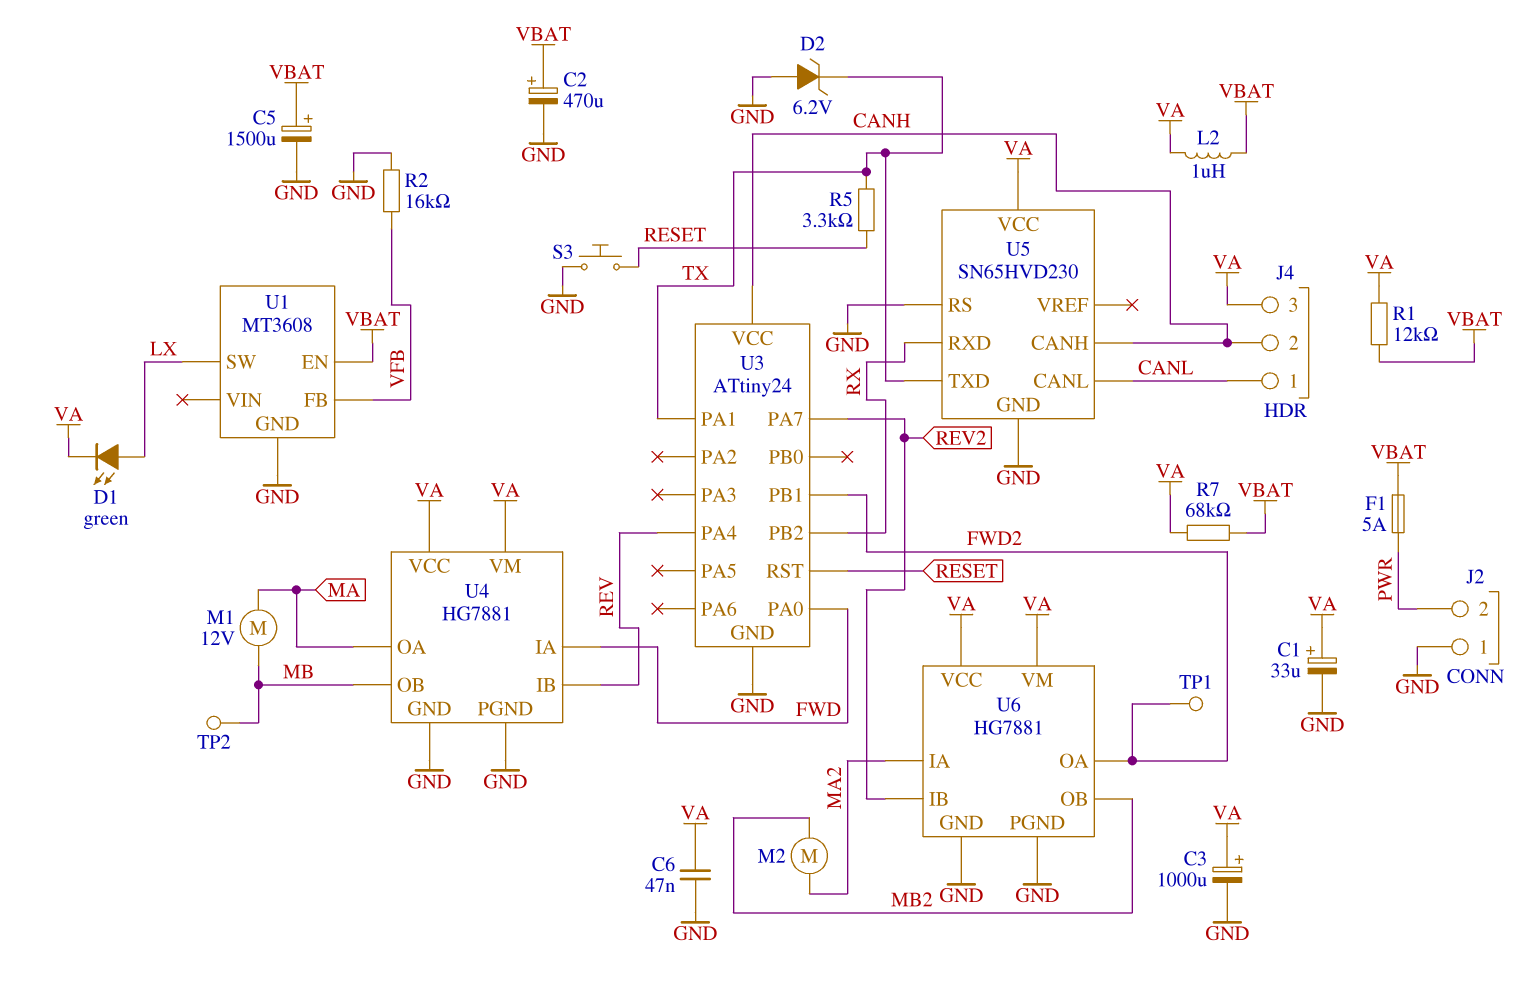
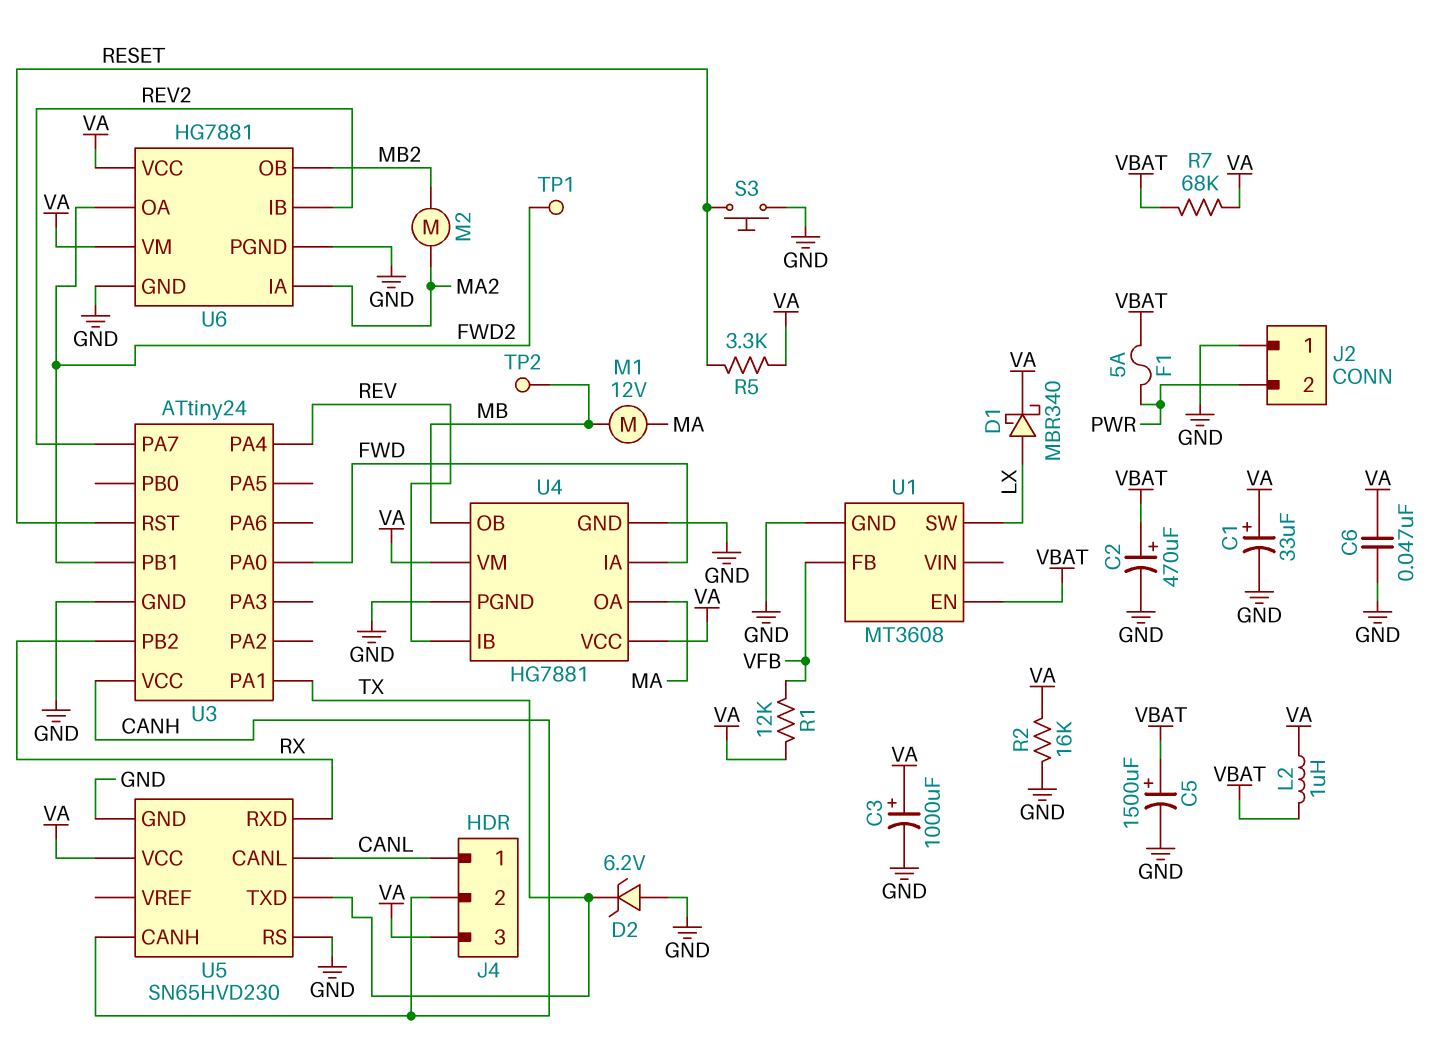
D1: LED green (A LX, K VA) -> schottky MBR340 (A LX, K VA)
R1: 12k (VA, VBAT) -> 12k (VA, VFB)
R2: 16k (GND, VFB) -> 16k (GND, VA)
R5: 3.3k (RESET, TX) -> 3.3k (RESET, VA)

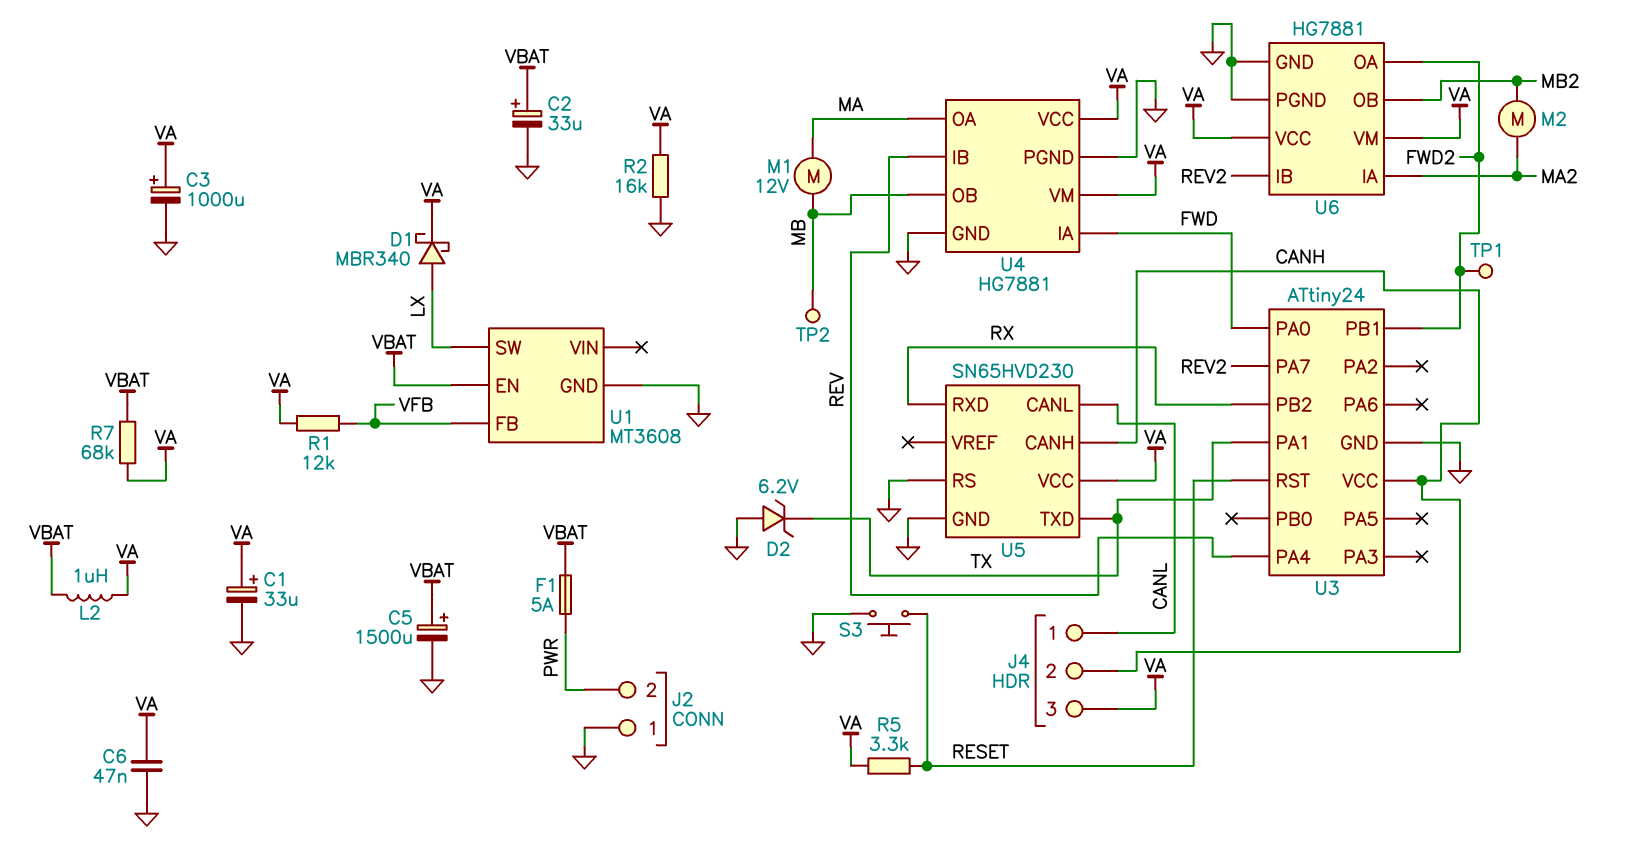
C2: 470uF (plus VBAT, minus GND) -> 33uF (plus VBAT, minus GND)

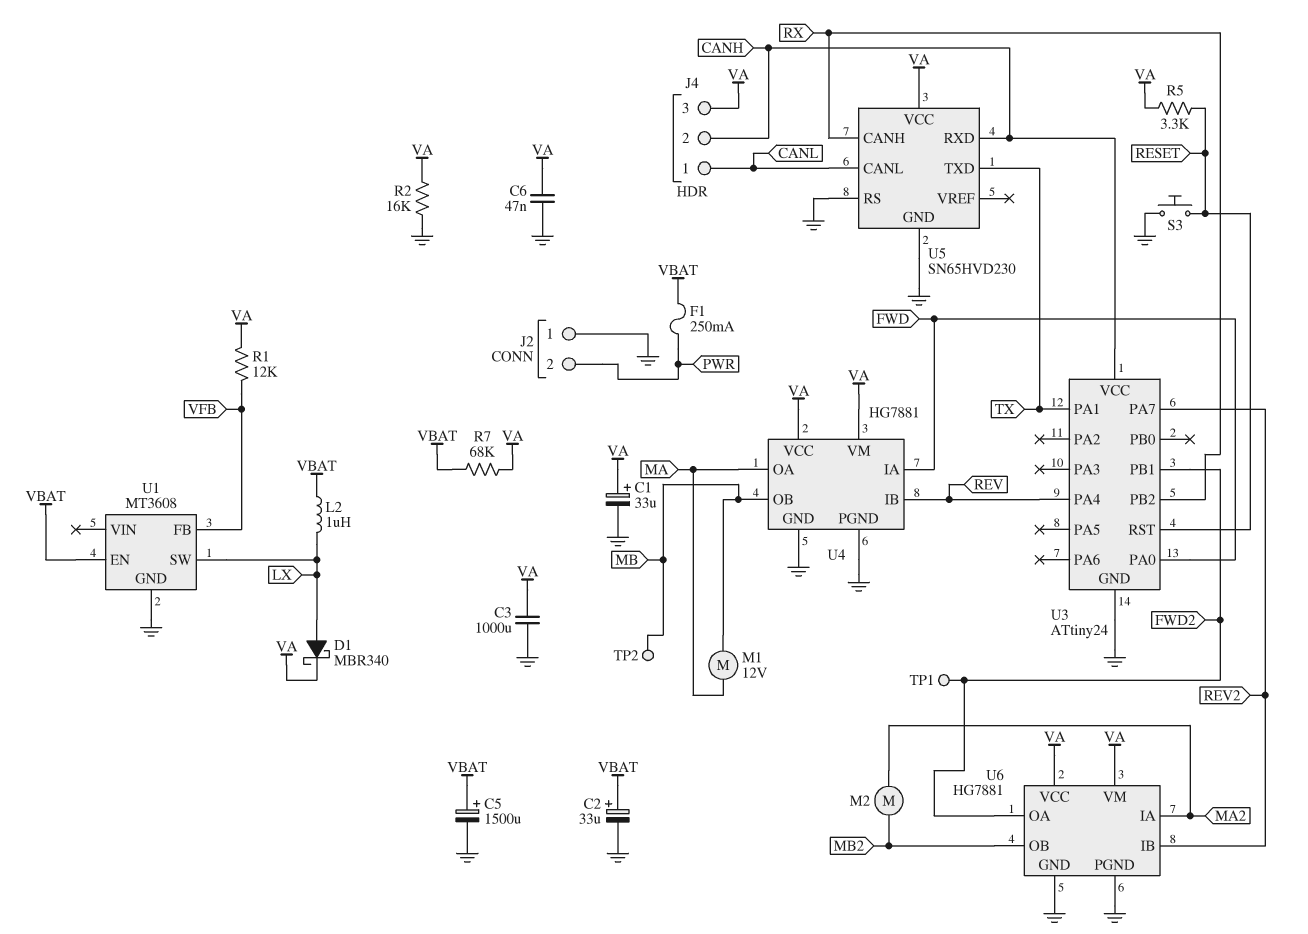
C3: 1000uF (plus VA, minus GND) -> 1000uF (GND, VA)
D2: zener 6.2V (A GND, K TX) -> none
F1: 5A (PWR, VBAT) -> 250mA (PWR, VBAT)
L2: 1uH (VA, VBAT) -> 1uH (LX, VBAT)
U5 pin CANH: CANH -> RX
U5 pin RXD: RX -> CANH

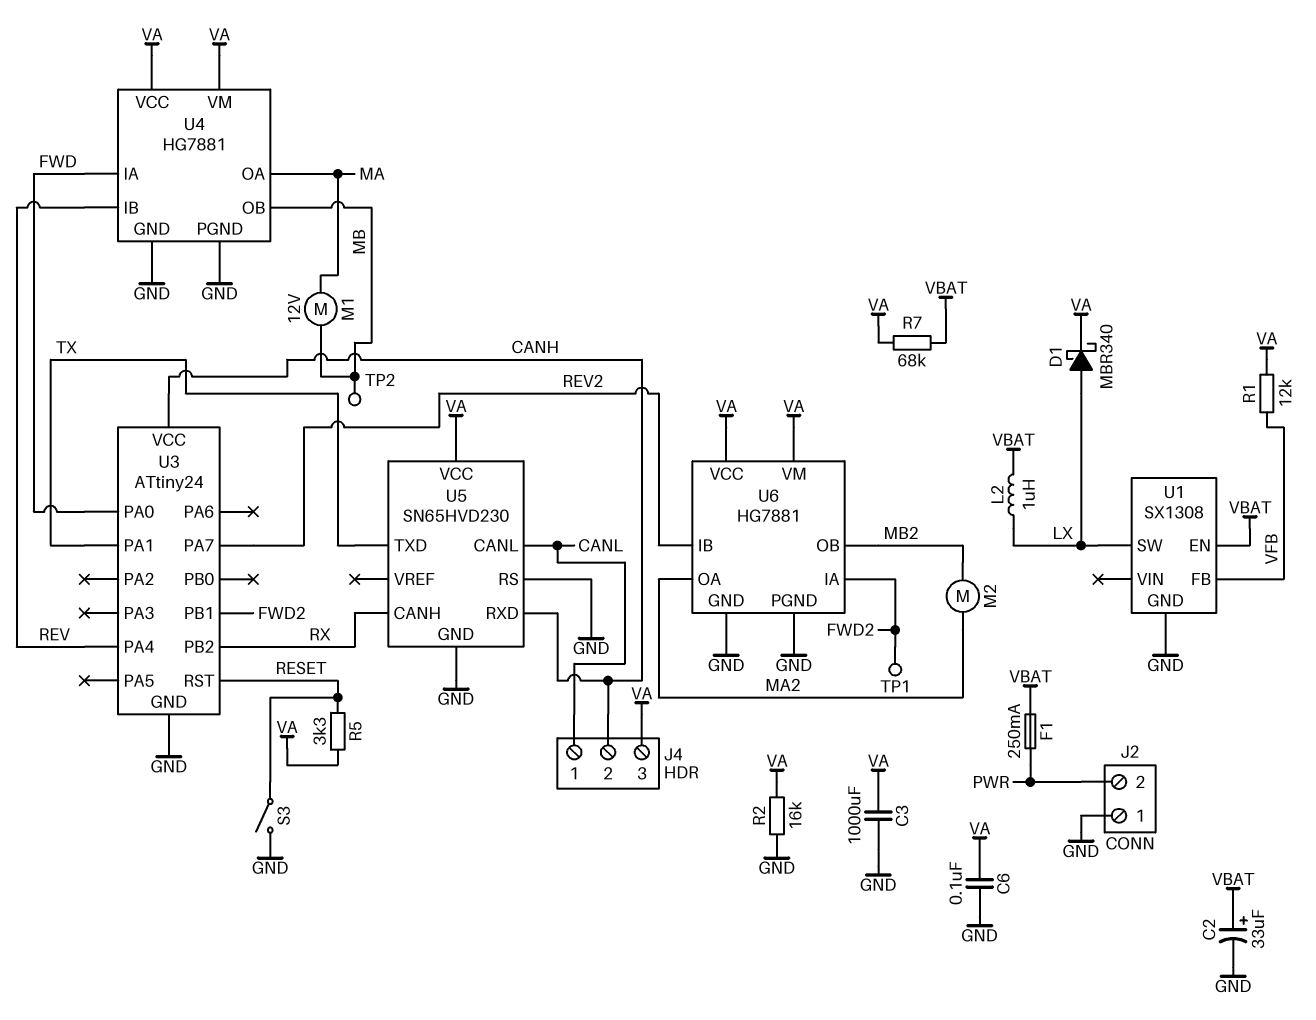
C1: 33uF (plus VA, minus GND) -> none
C5: 1500uF (plus VBAT, minus GND) -> none
C6: 47nF (GND, VA) -> 100nF (GND, VA)
S3: button (GND, RESET) -> switch (GND, RESET)
U1: MT3608 -> SX1308
U6 pin IA: MA2 -> FWD2
U6 pin OA: FWD2 -> MA2

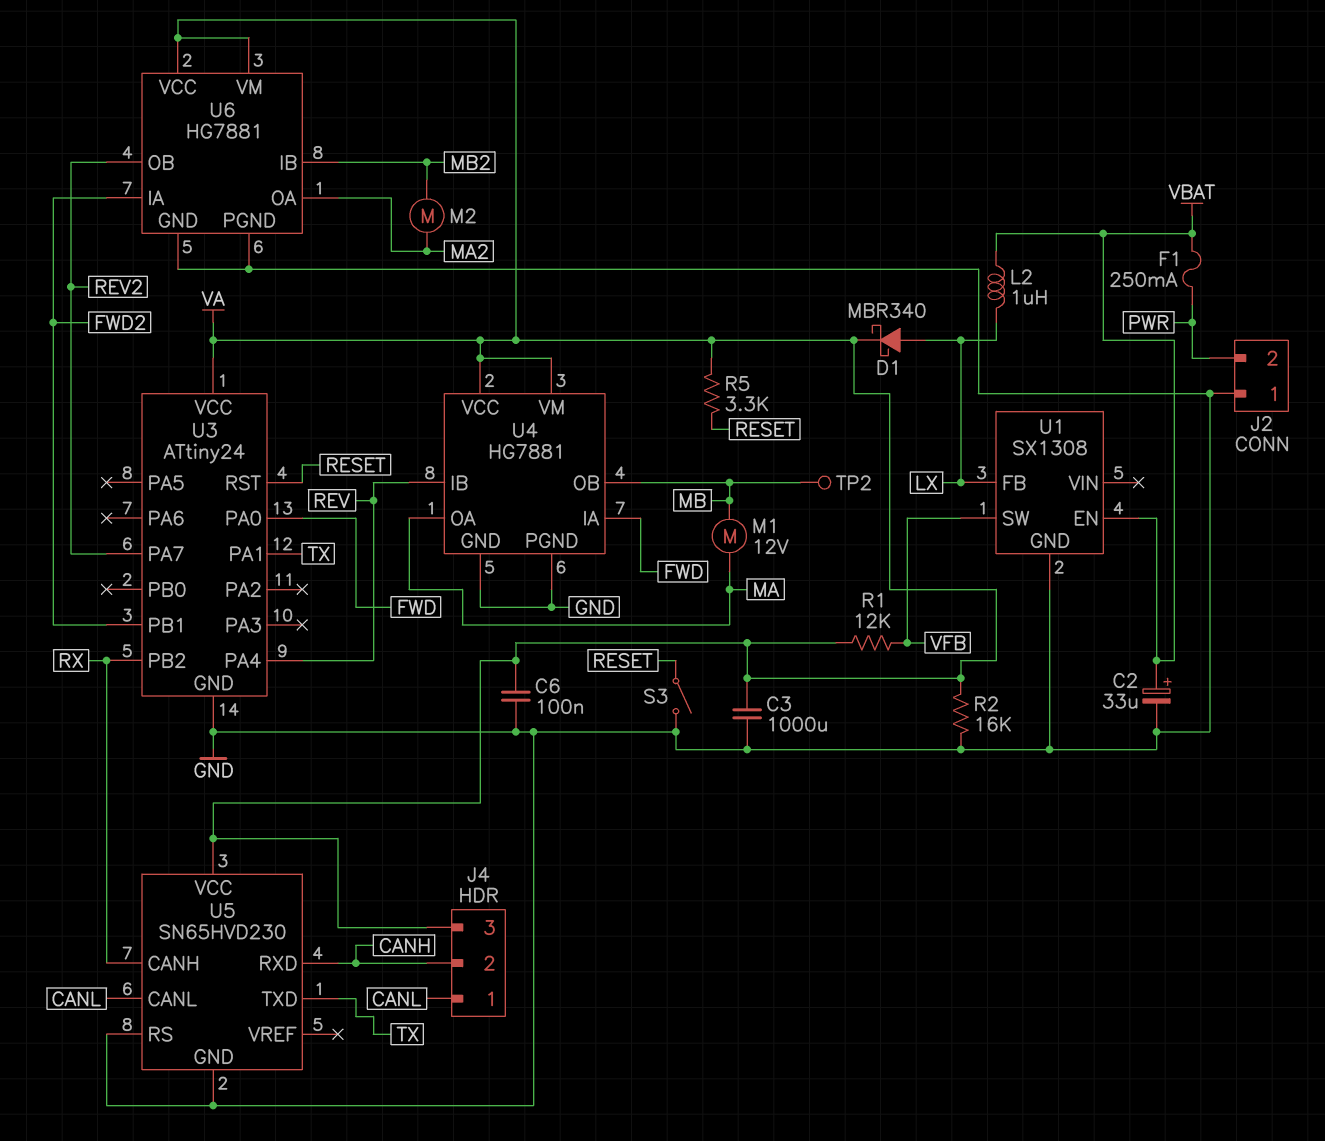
R7: 68k (VA, VBAT) -> none
TP1: test point (FWD2) -> none
U1 pin FB: VFB -> LX
U1 pin SW: LX -> VFB
U3 pin VCC: CANH -> VA
U6 pin IB: REV2 -> MB2
U6 pin OB: MB2 -> REV2

